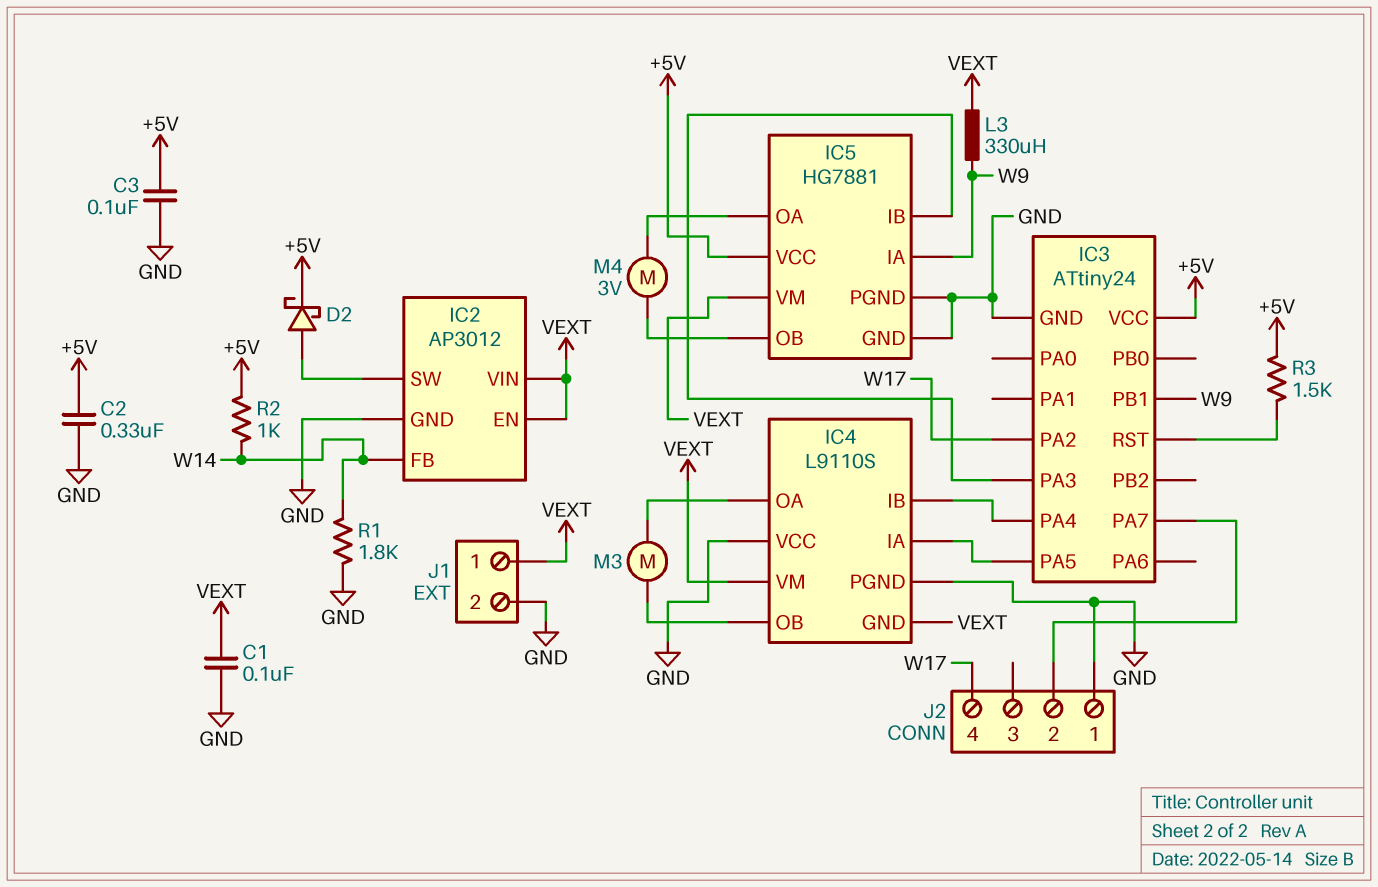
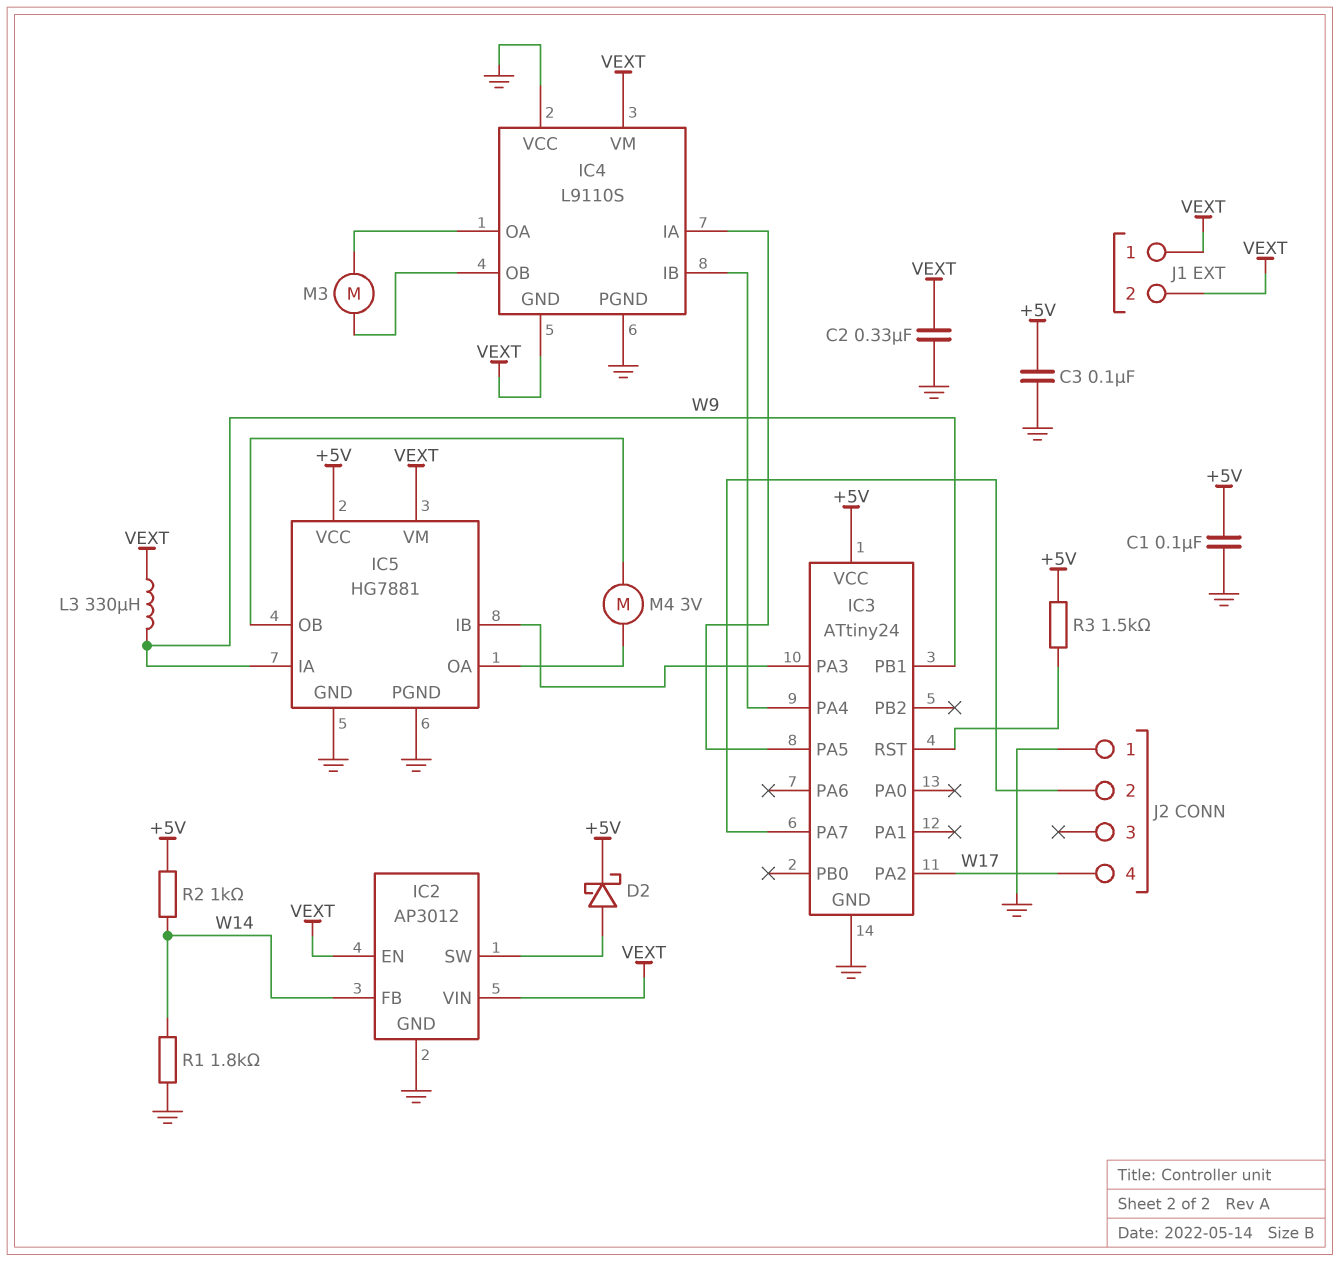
C1: 100nF (GND, VEXT) -> 100nF (+5V, GND)
C2: 330nF (+5V, GND) -> 330nF (GND, VEXT)
J1 pin 2: GND -> VEXT

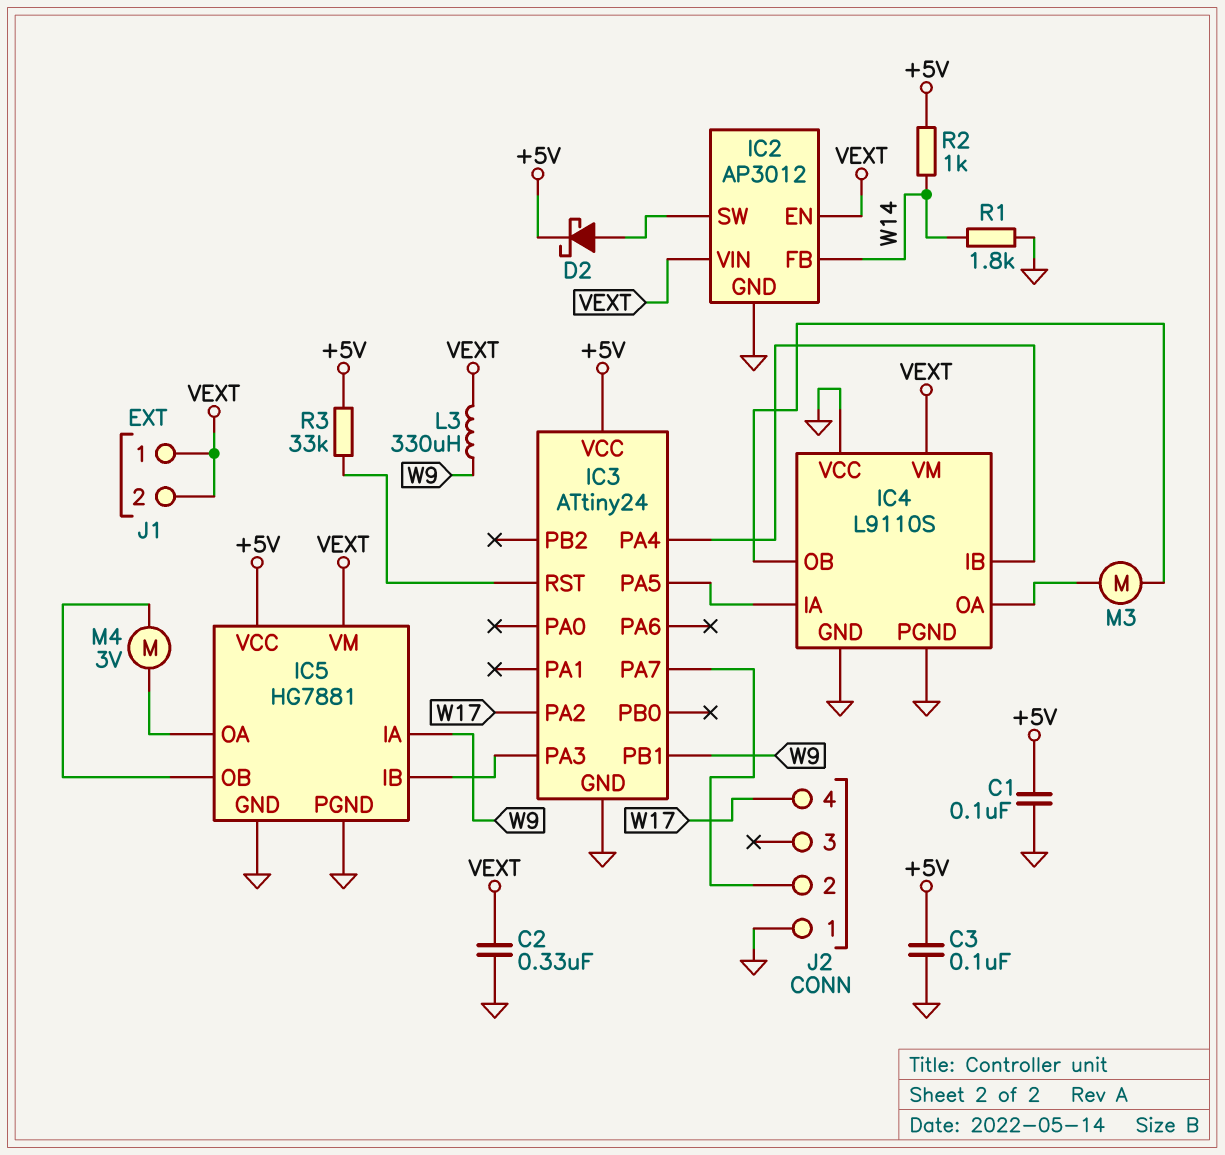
IC4 pin GND: VEXT -> GND
R3: 1.5k (+5V, IC3/RST) -> 33k (+5V, IC3/RST)

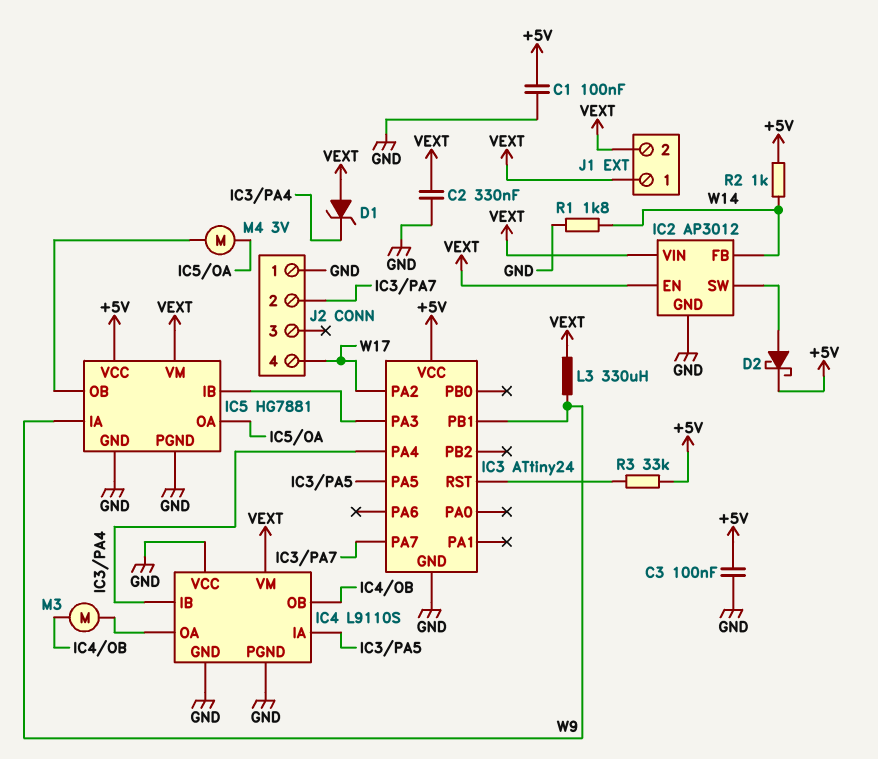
D1: none -> zener (A VEXT, K IC3/PA4)

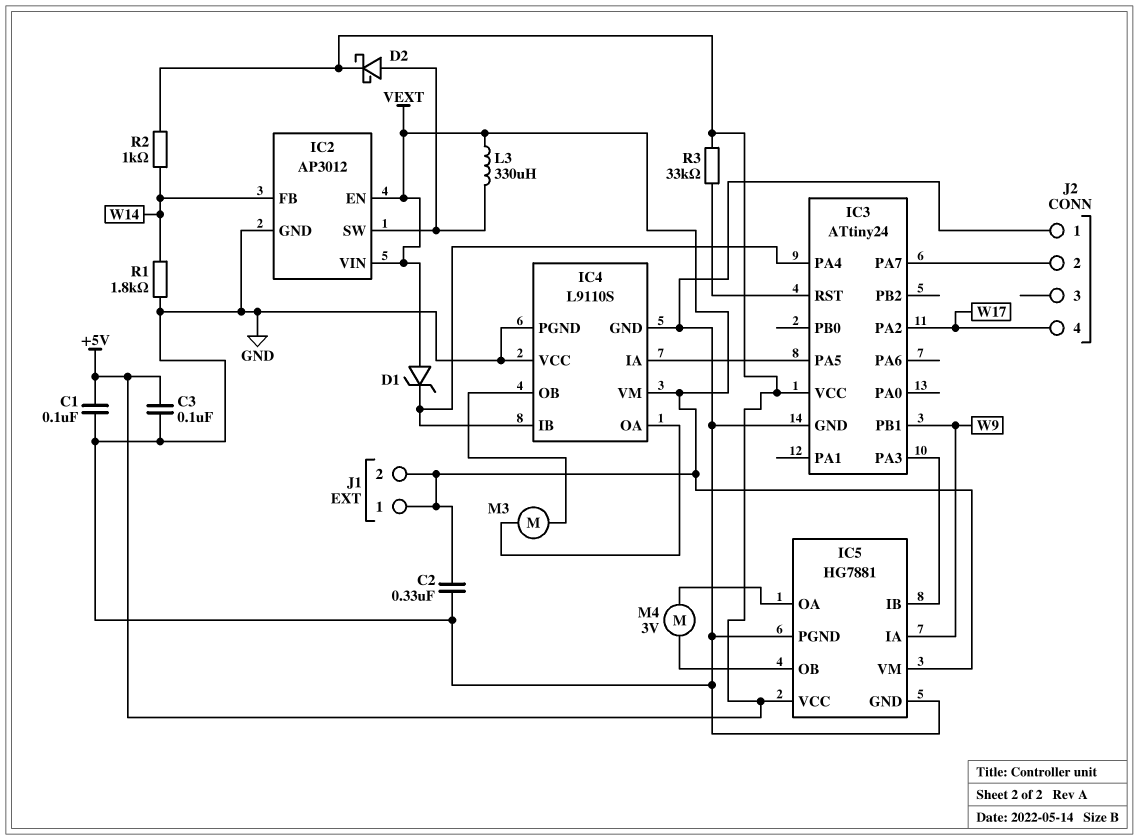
L3: 330uH (VEXT, W9) -> 330uH (IC2/SW, VEXT)

